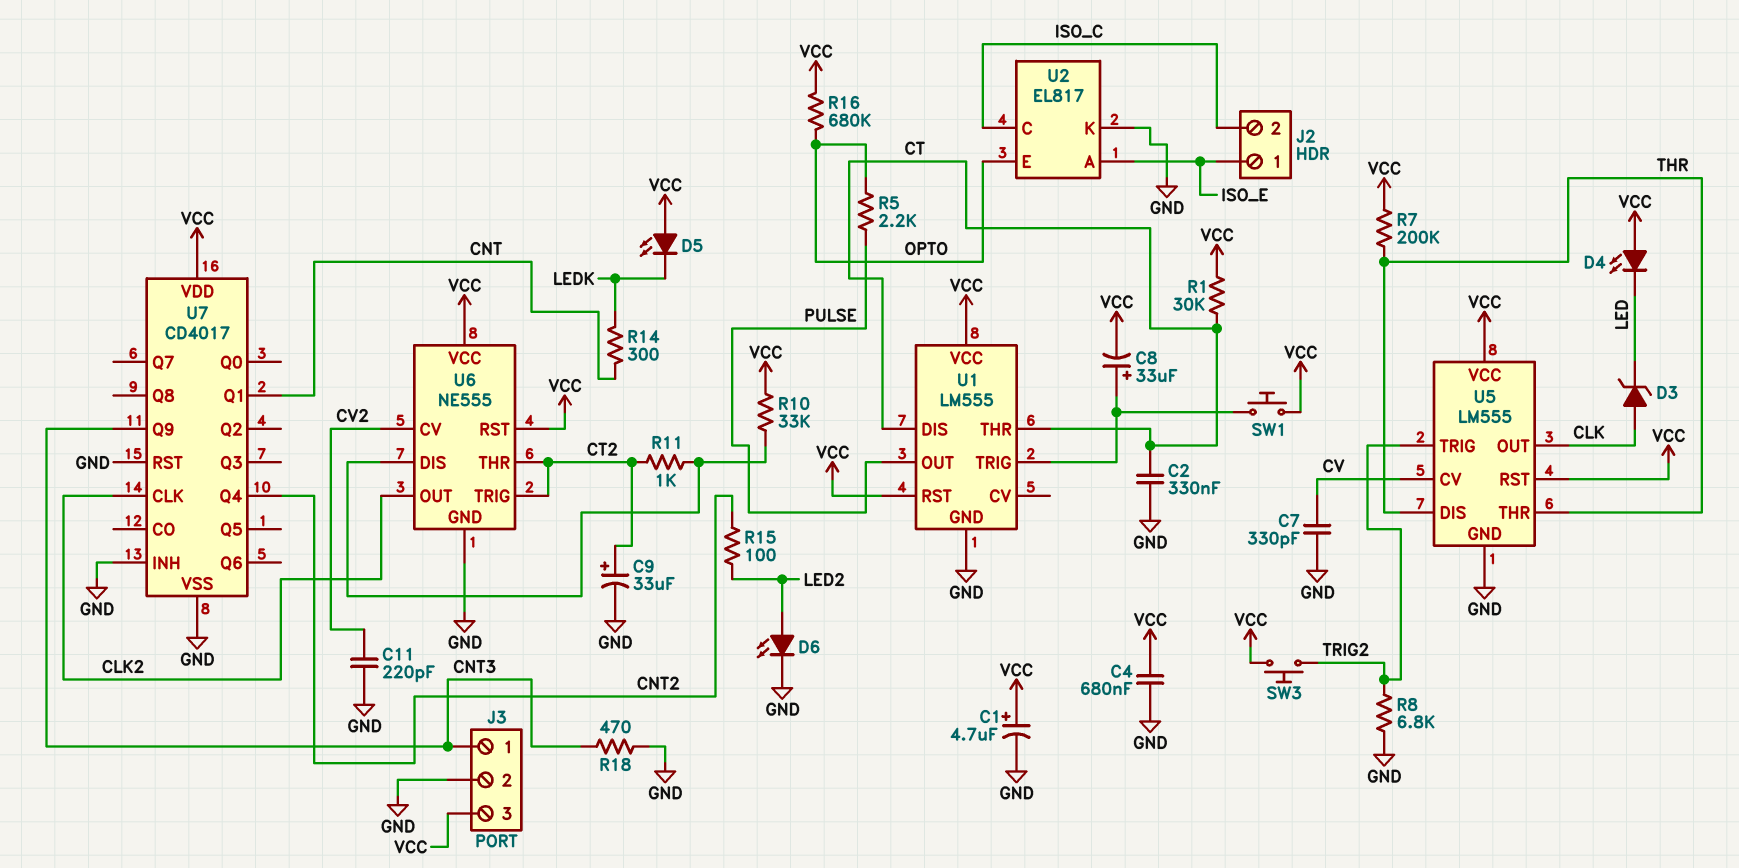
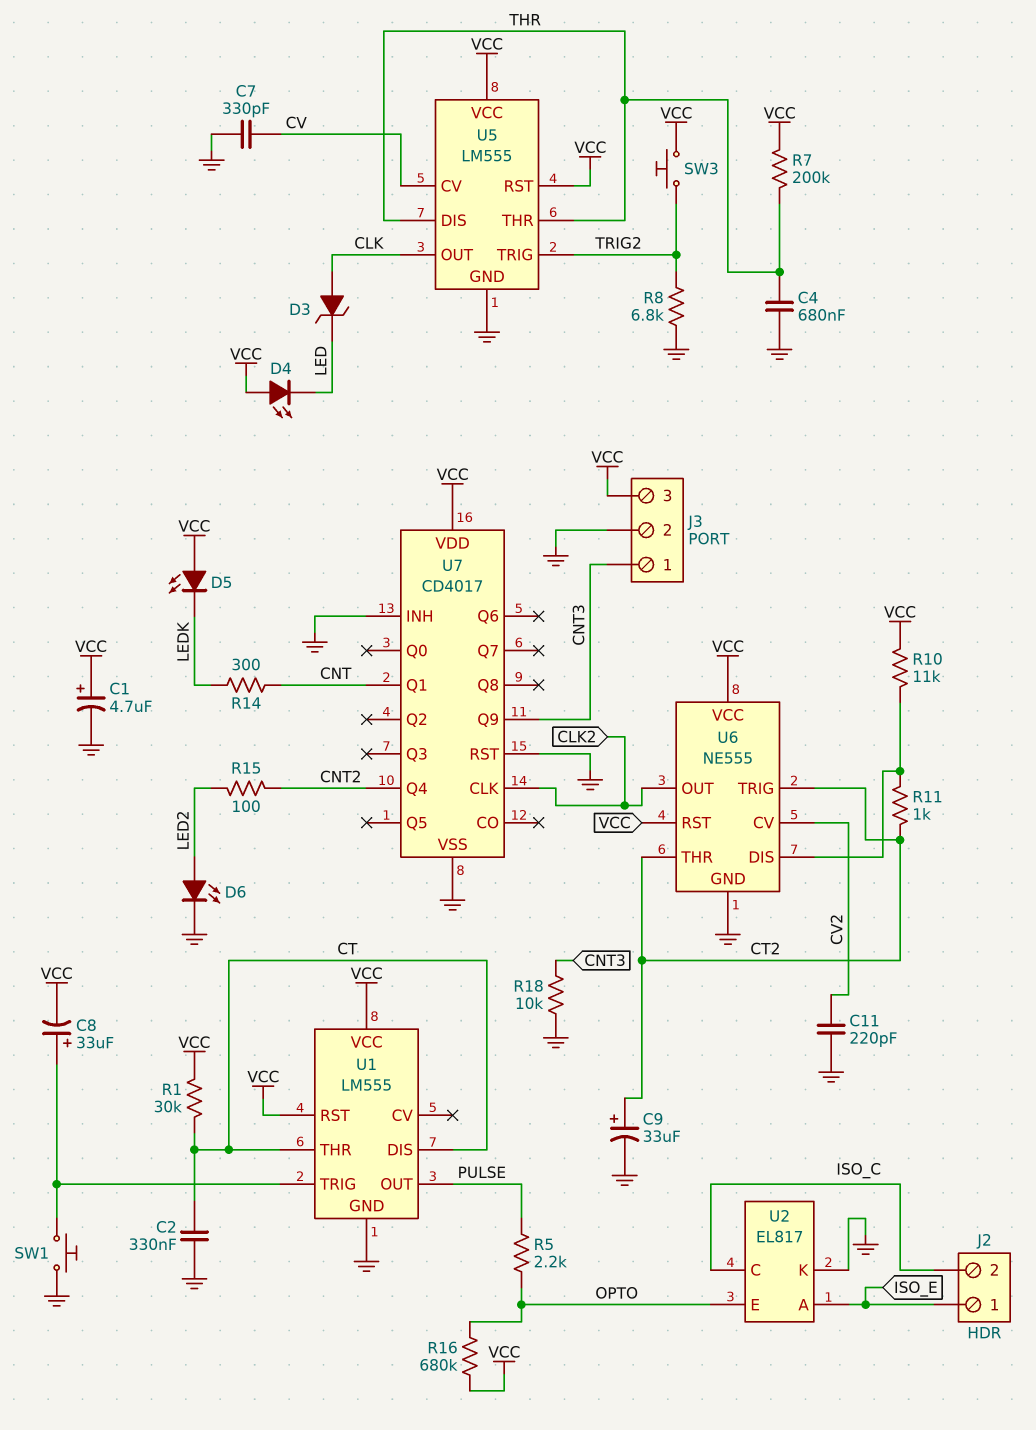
C4: 680nF (GND, VCC) -> 680nF (GND, THR)
R10: 33k (U6/DIS, VCC) -> 11k (U6/DIS, VCC)
R18: 470 (CNT3, GND) -> 10k (CNT3, GND)
SW1: button (U1/TRIG, VCC) -> button (GND, U1/TRIG)

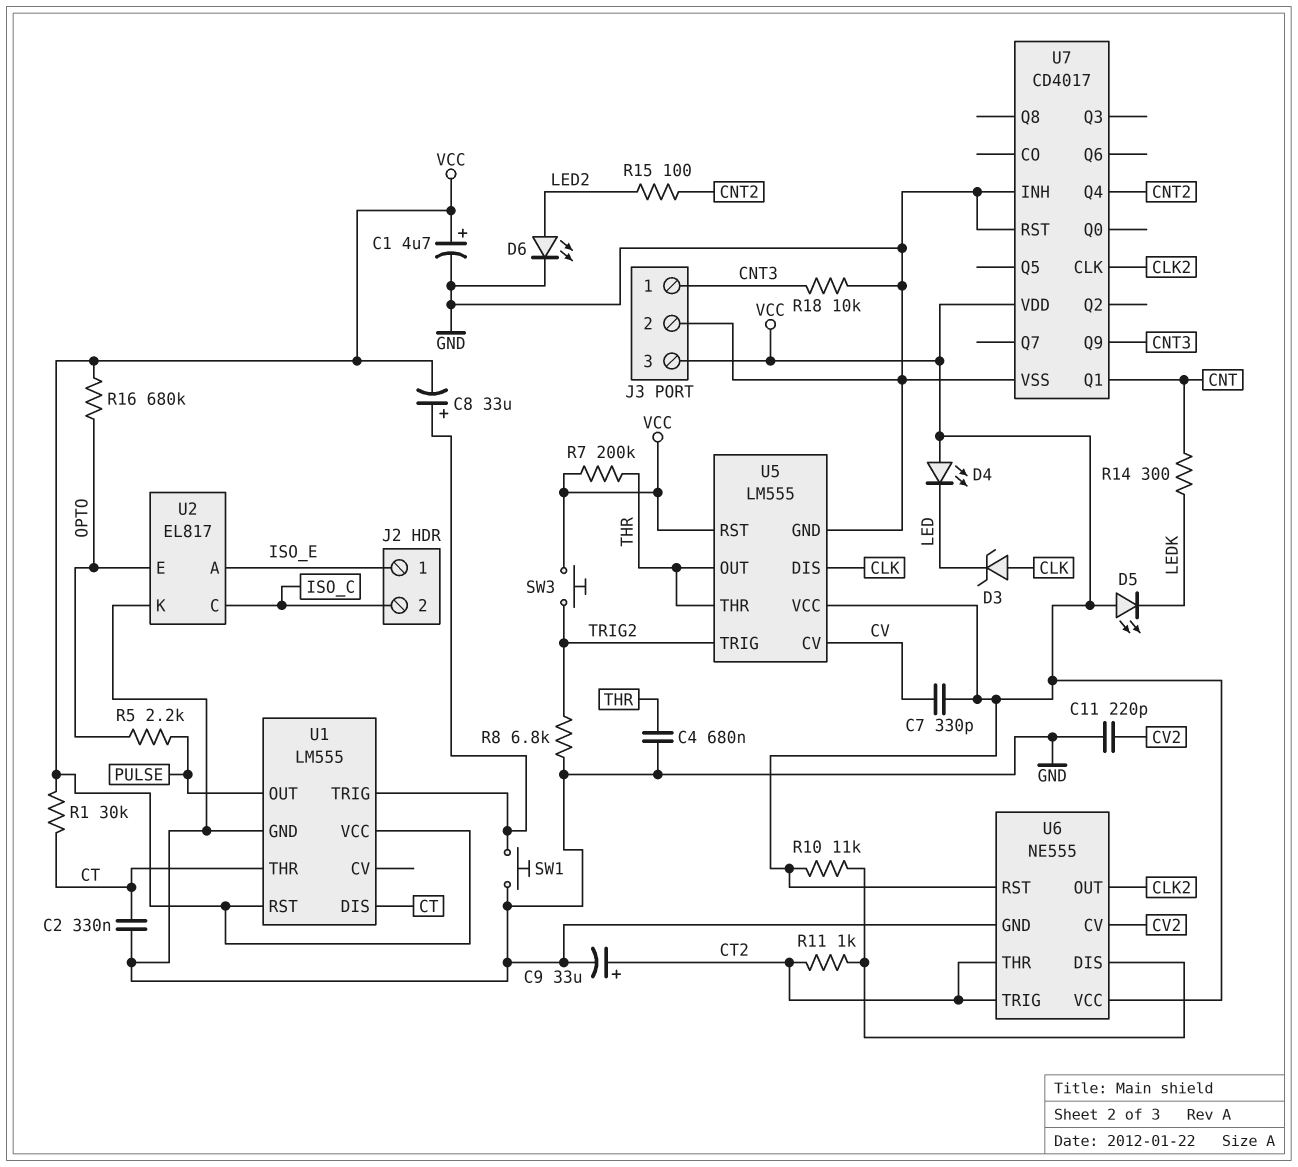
C7: 330pF (CV, GND) -> 330pF (CV, VCC)
U5 pin DIS: THR -> CLK
U5 pin OUT: CLK -> THR

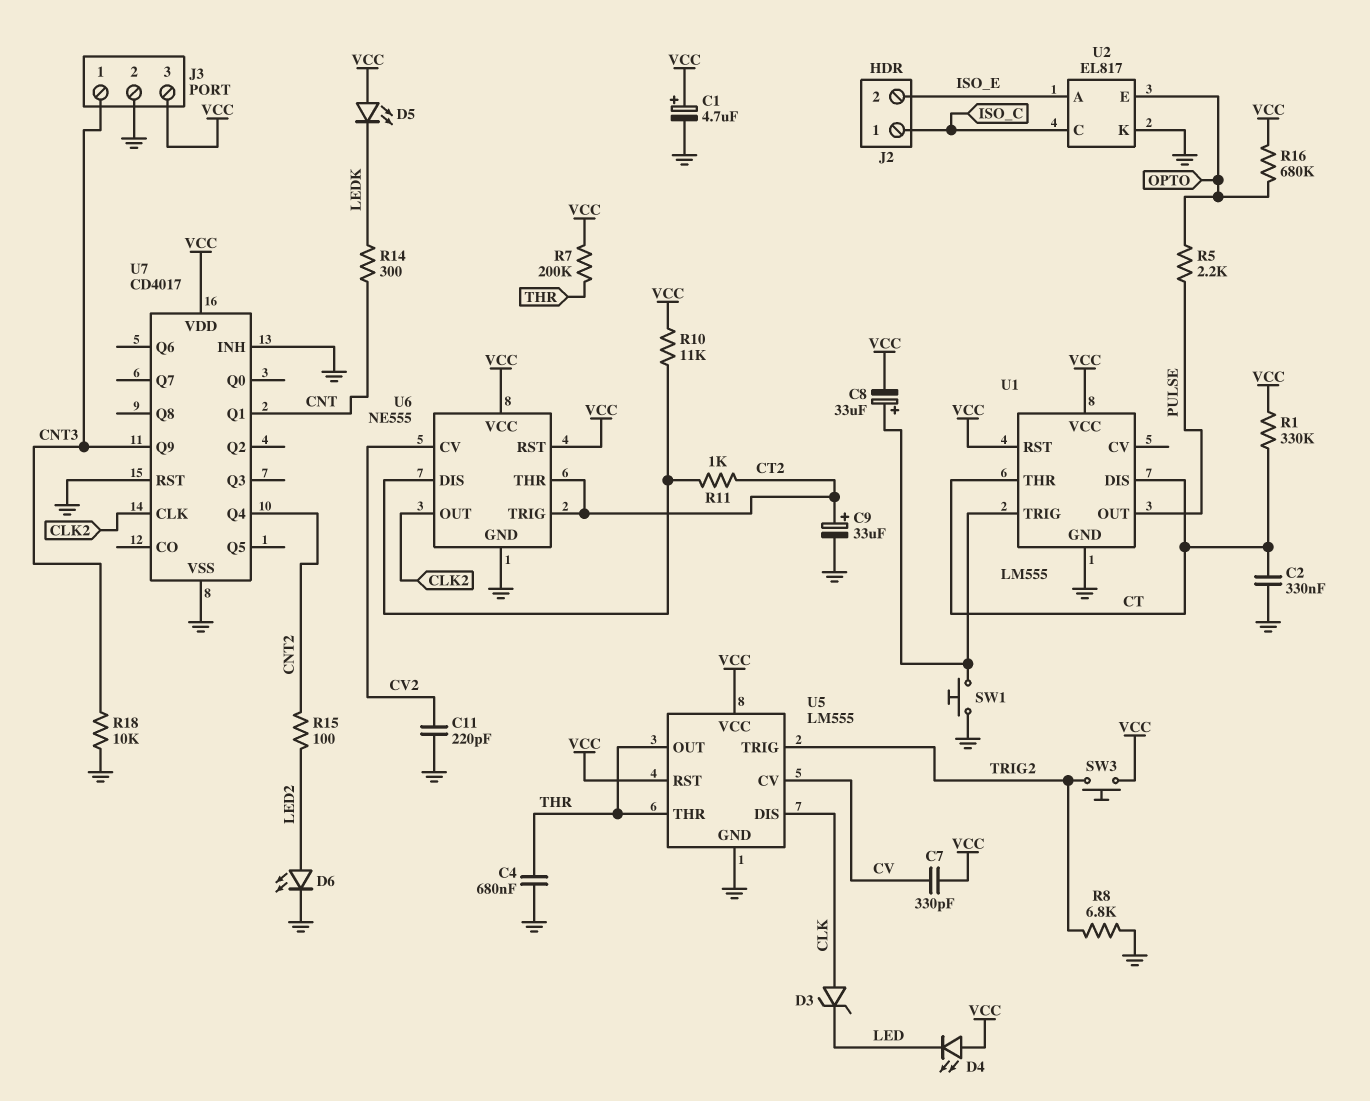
J2 pin 1: ISO_E -> ISO_C
J2 pin 2: ISO_C -> ISO_E
R1: 30k (CT, VCC) -> 330k (CT, VCC)

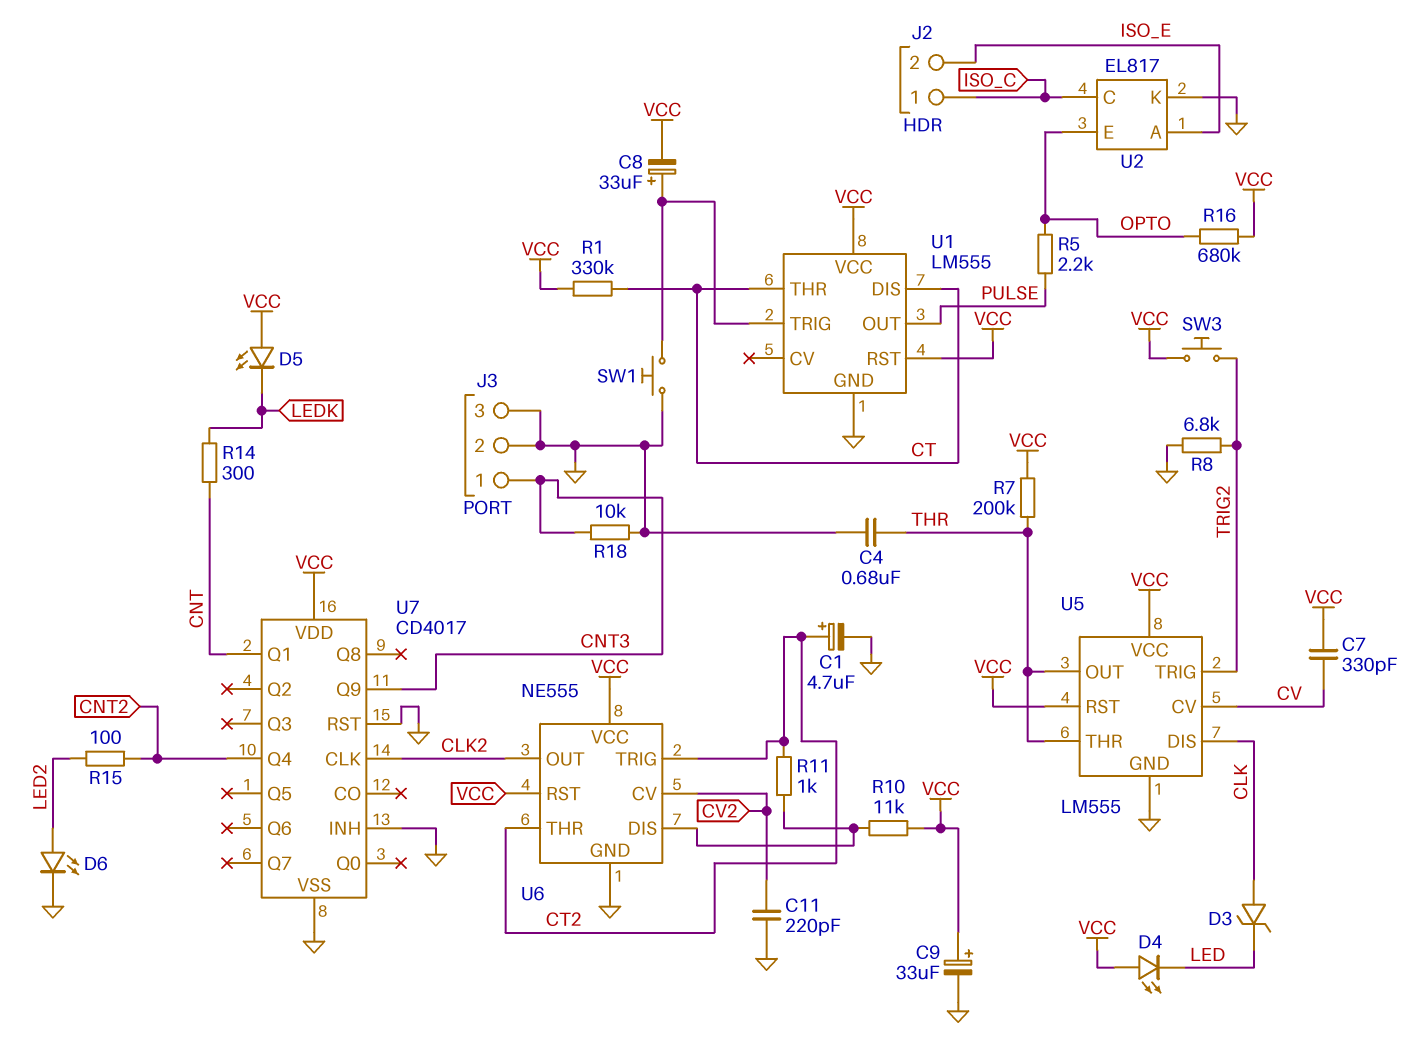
C1: 4.7uF (plus VCC, minus GND) -> 4.7uF (plus CT2, minus GND)
C2: 330nF (CT, GND) -> none
C9: 33uF (plus CT2, minus GND) -> 33uF (plus VCC, minus GND)
J3 pin 3: VCC -> GND

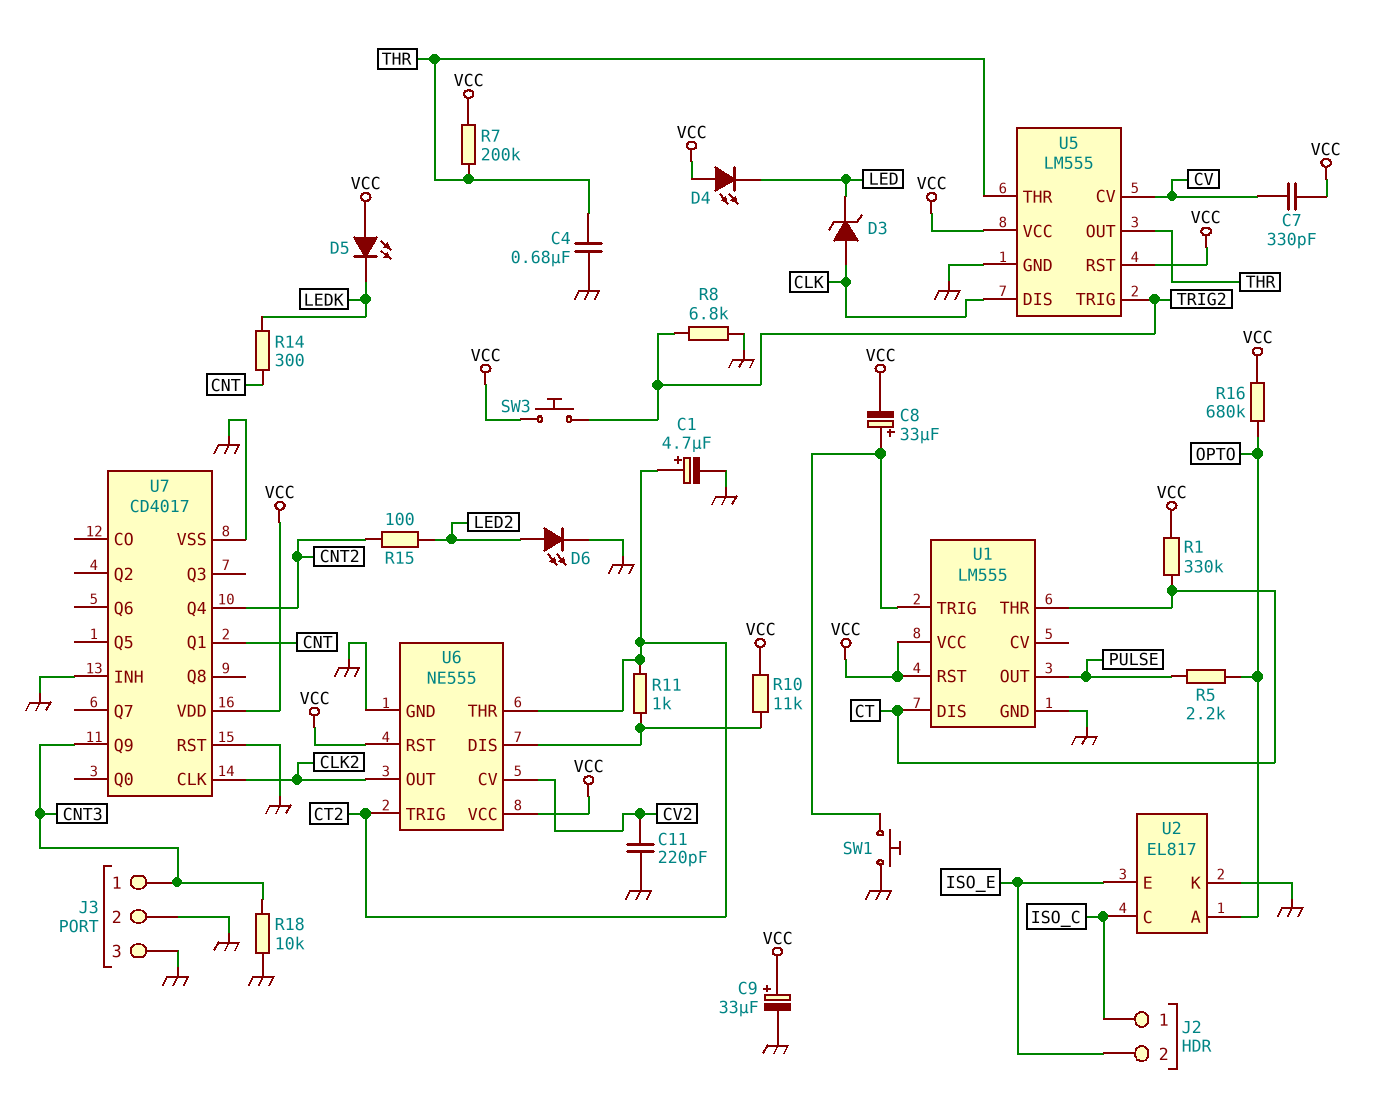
U2 pin A: ISO_E -> OPTO
U2 pin E: OPTO -> ISO_E

